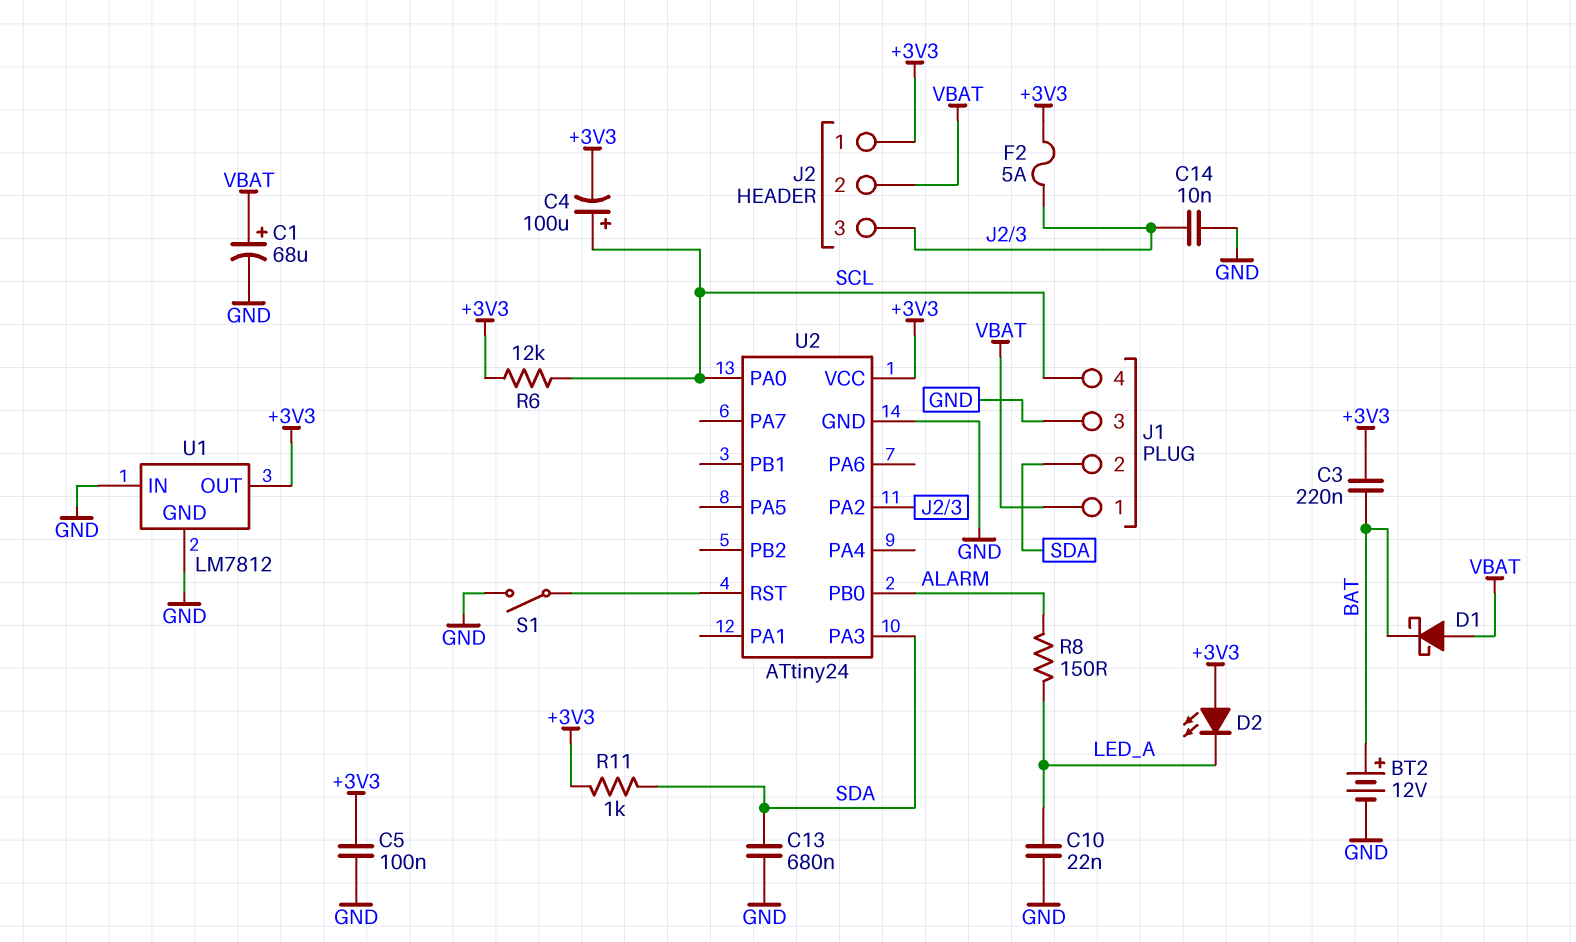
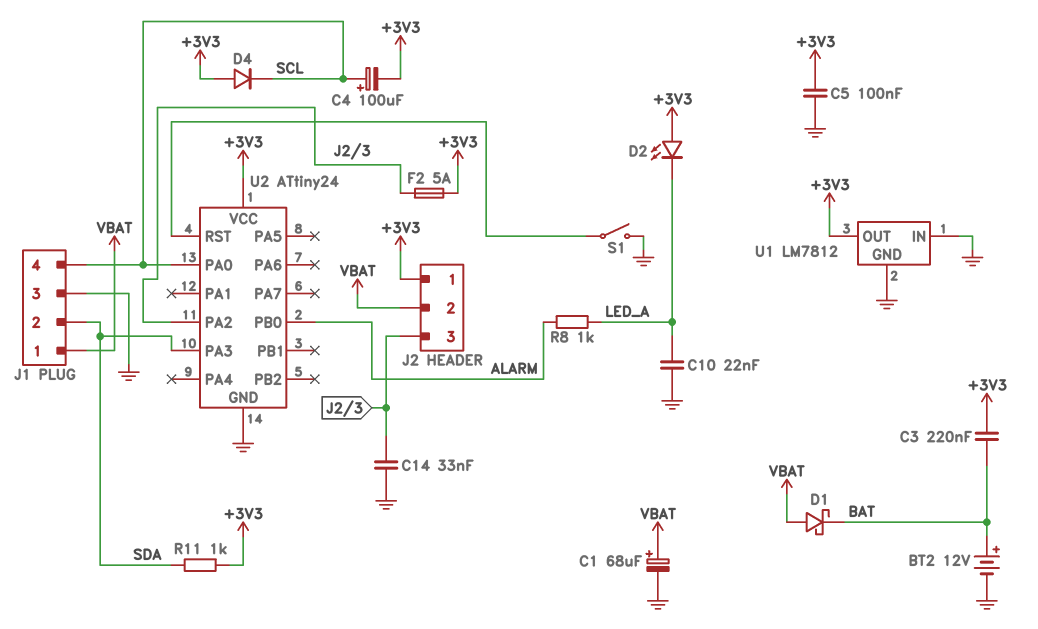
C13: 680nF (GND, SDA) -> none
C14: 10nF (GND, J2/3) -> 33nF (GND, J2/3)
D4: none -> diode (A +3V3, K SCL)
R6: 12k (+3V3, SCL) -> none
R8: 150 (ALARM, LED_A) -> 1k (ALARM, LED_A)

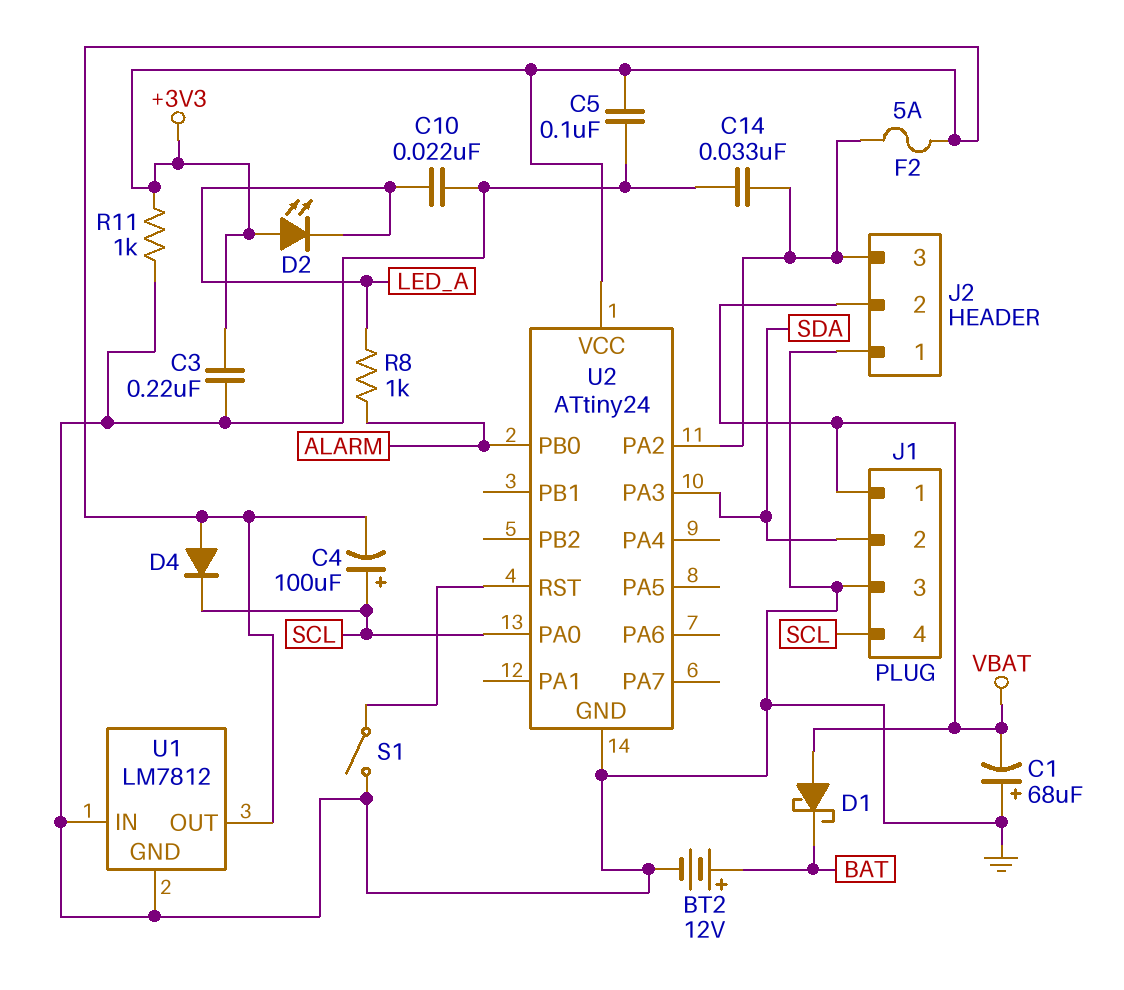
C1: 68uF (plus VBAT, minus GND) -> 68uF (plus GND, minus VBAT)
C3: 220nF (+3V3, BAT) -> 220nF (+3V3, GND)
J2 pin 1: +3V3 -> GND
R11: 1k (+3V3, SDA) -> 1k (+3V3, GND)

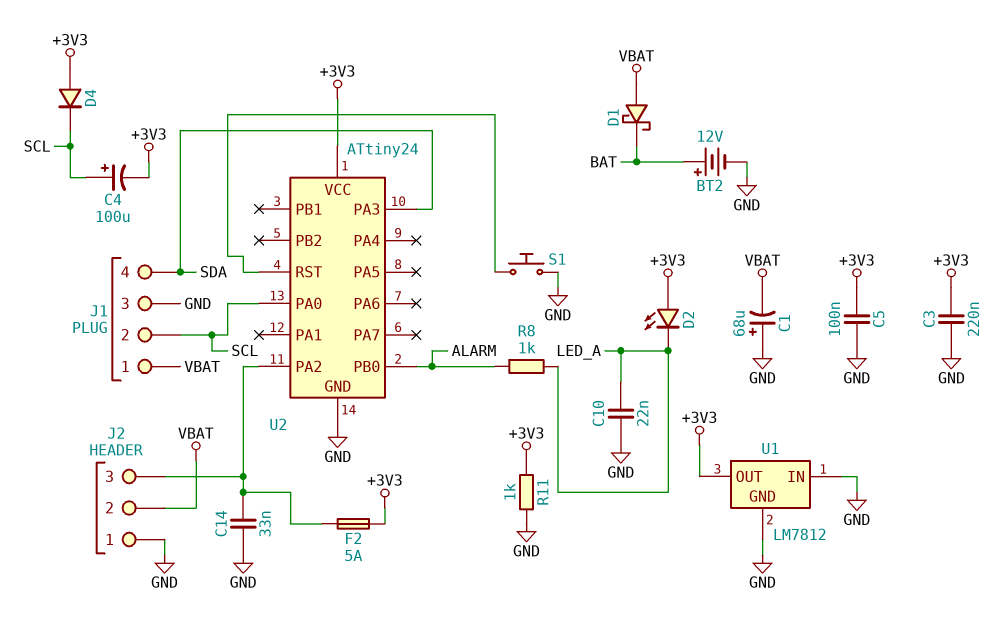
J1 pin 2: SDA -> SCL
J1 pin 4: SCL -> SDA
S1: switch (GND, U2/RST) -> button (GND, U2/RST)

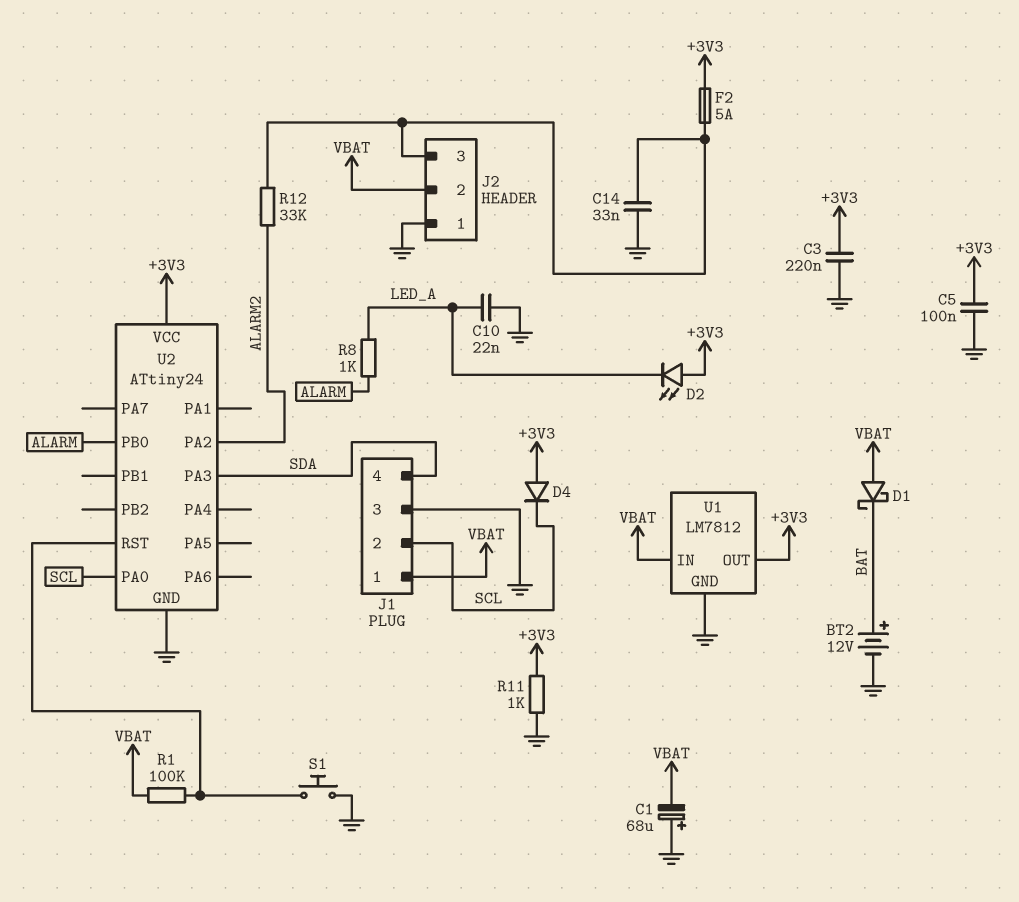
C4: 100uF (plus SCL, minus +3V3) -> none
R1: none -> 100k (U2/RST, VBAT)
R12: none -> 33k (ALARM2, J2/3)
U1 pin IN: GND -> VBAT
U2 pin PA2: J2/3 -> ALARM2

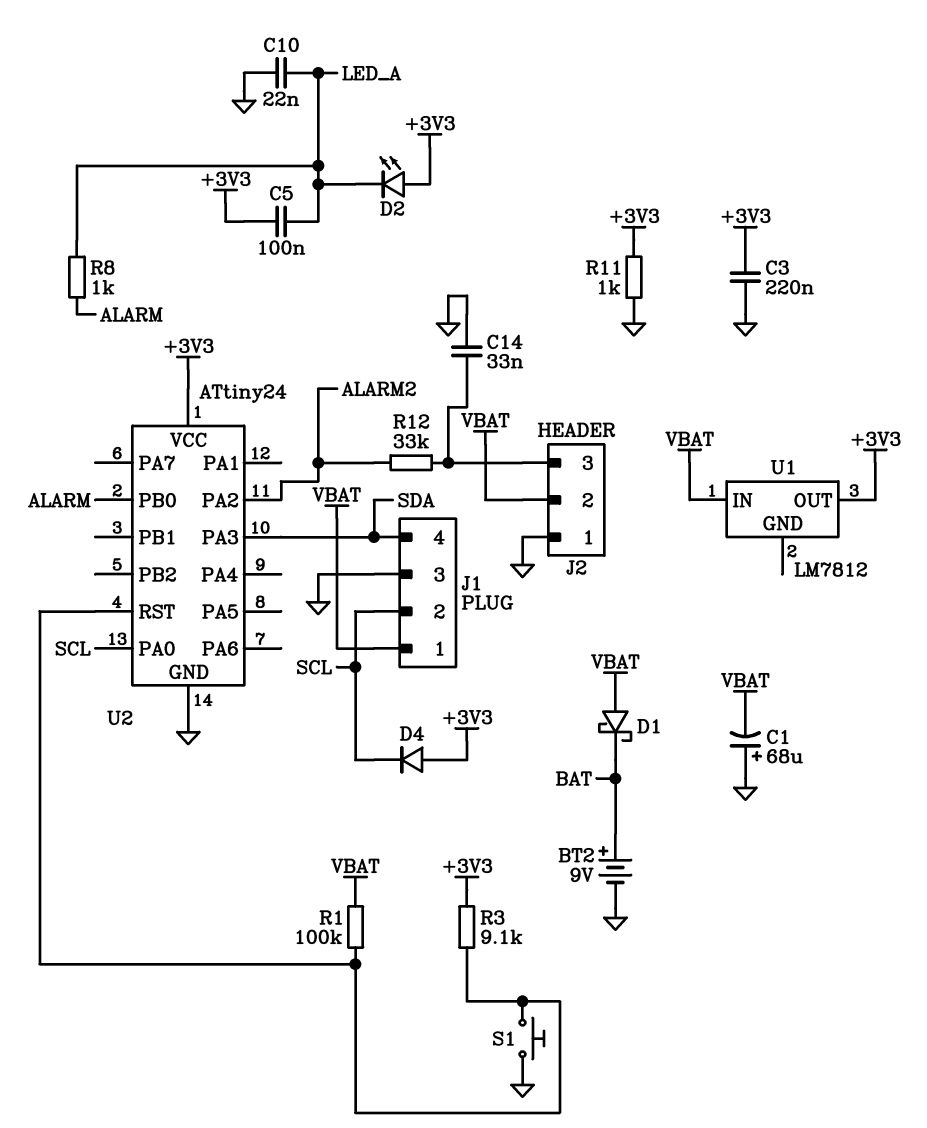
BT2: 12V (plus BAT, minus GND) -> 9V (plus BAT, minus GND)
C5: 100nF (+3V3, GND) -> 100nF (+3V3, LED_A)
F2: 5A (+3V3, J2/3) -> none
R3: none -> 9.1k (+3V3, U2/RST)
U1 pin GND: GND -> none

